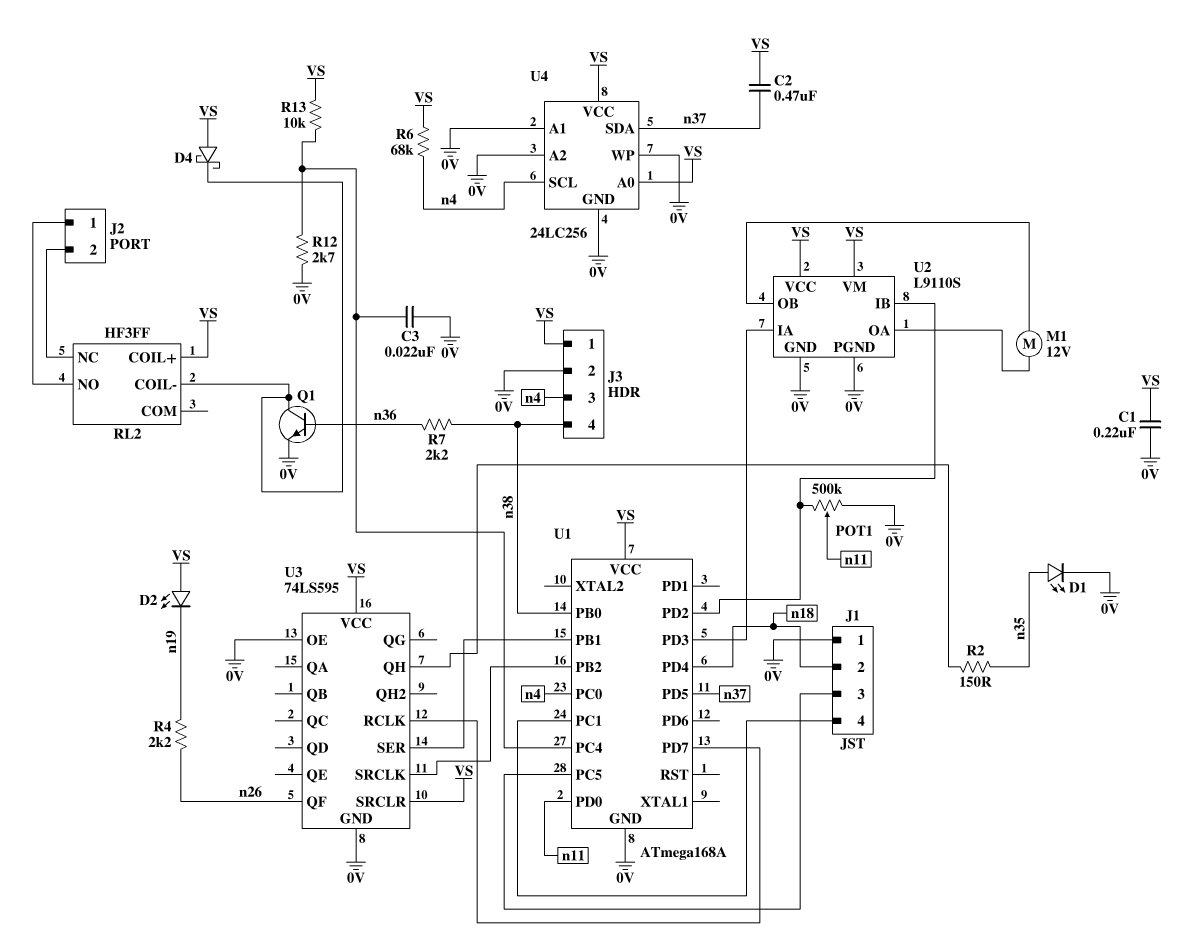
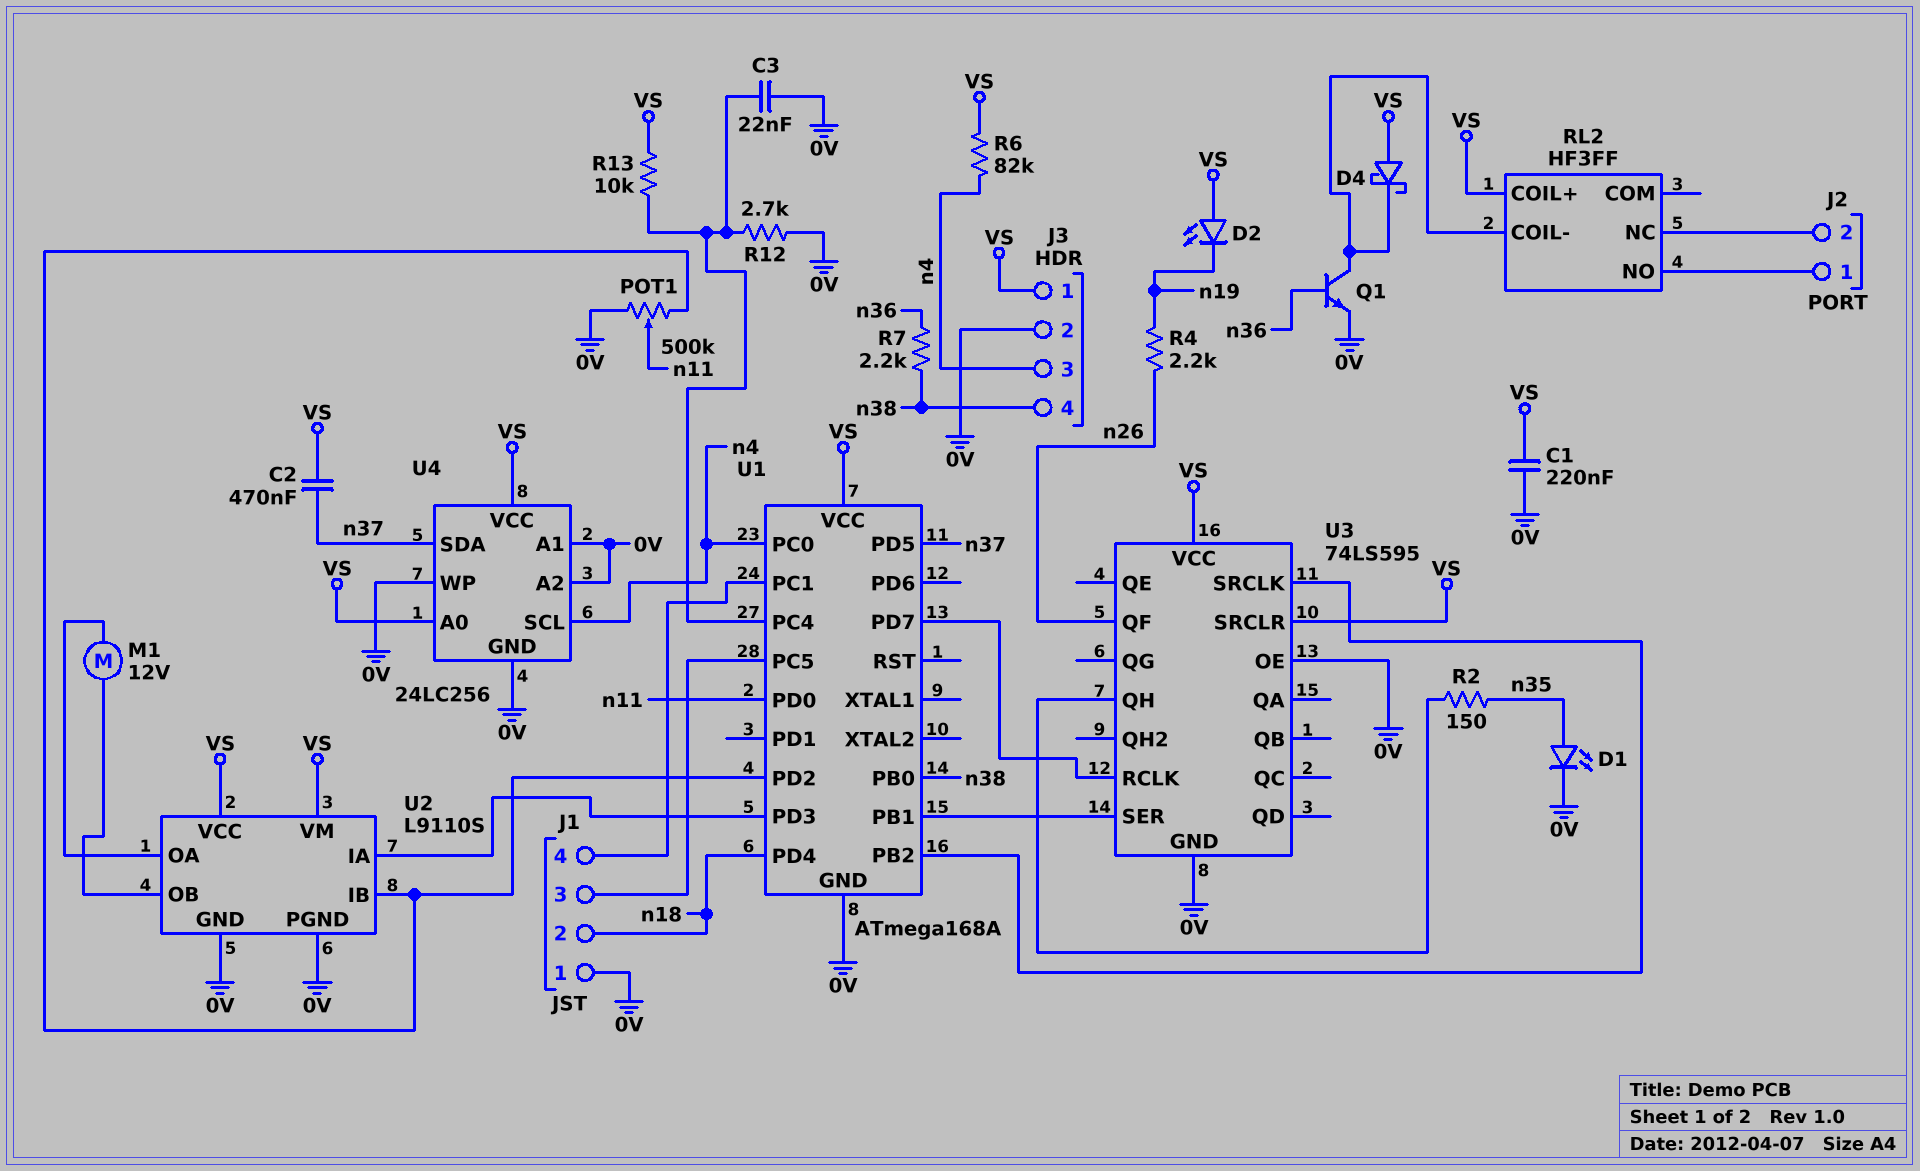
R6: 68k (VS, n4) -> 82k (VS, n4)

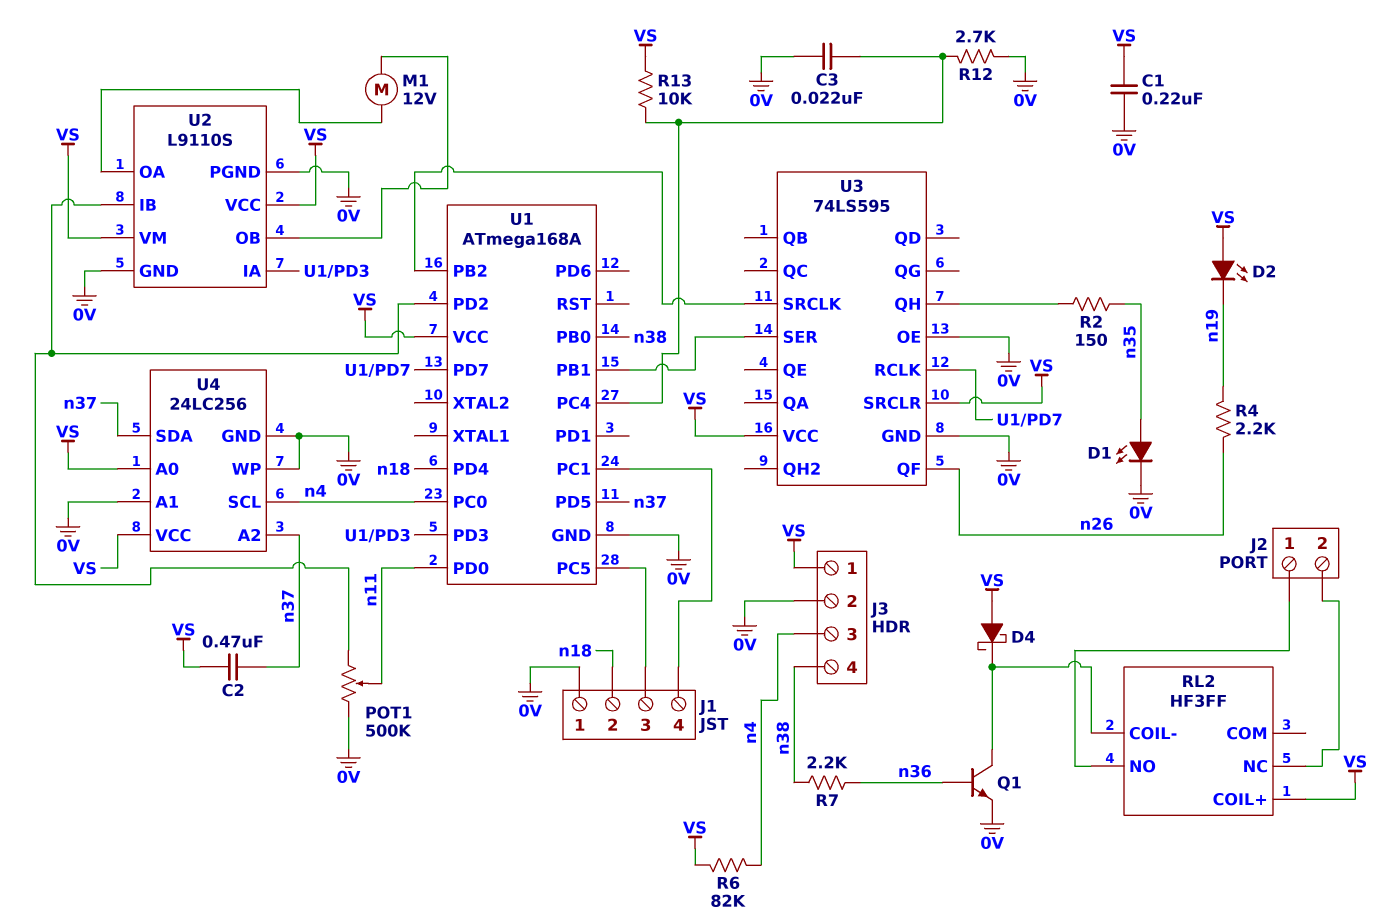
U4 pin A2: 0V -> n37

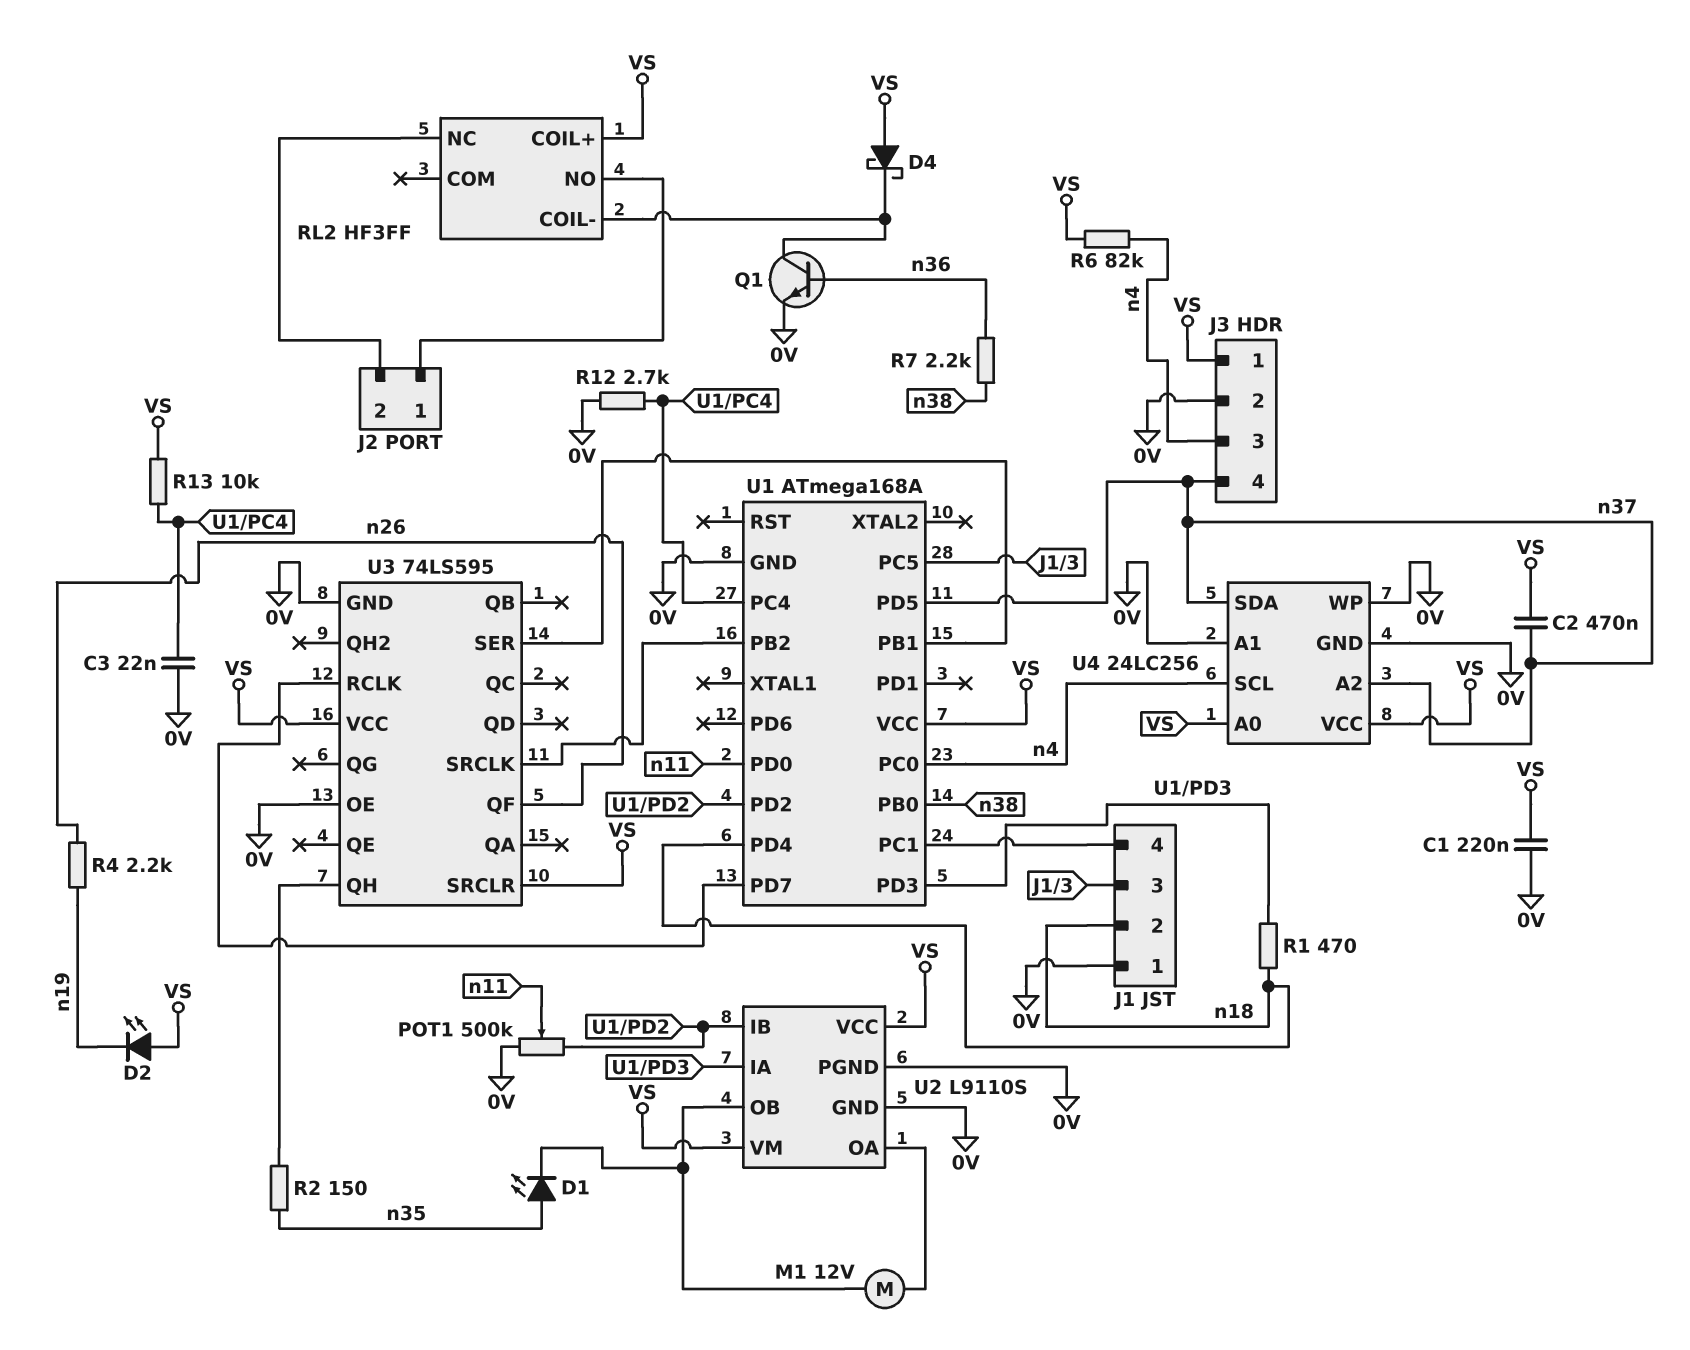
D1: LED (A n35, K 0V) -> LED (A n35, K U2/OB)
J3 pin 4: n38 -> n37
R1: none -> 470 (U1/PD3, n18)

